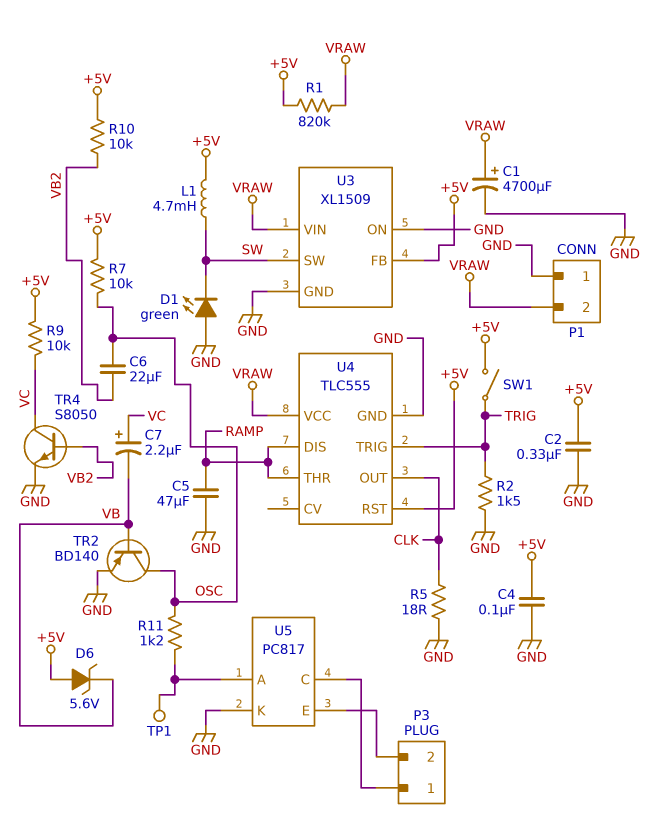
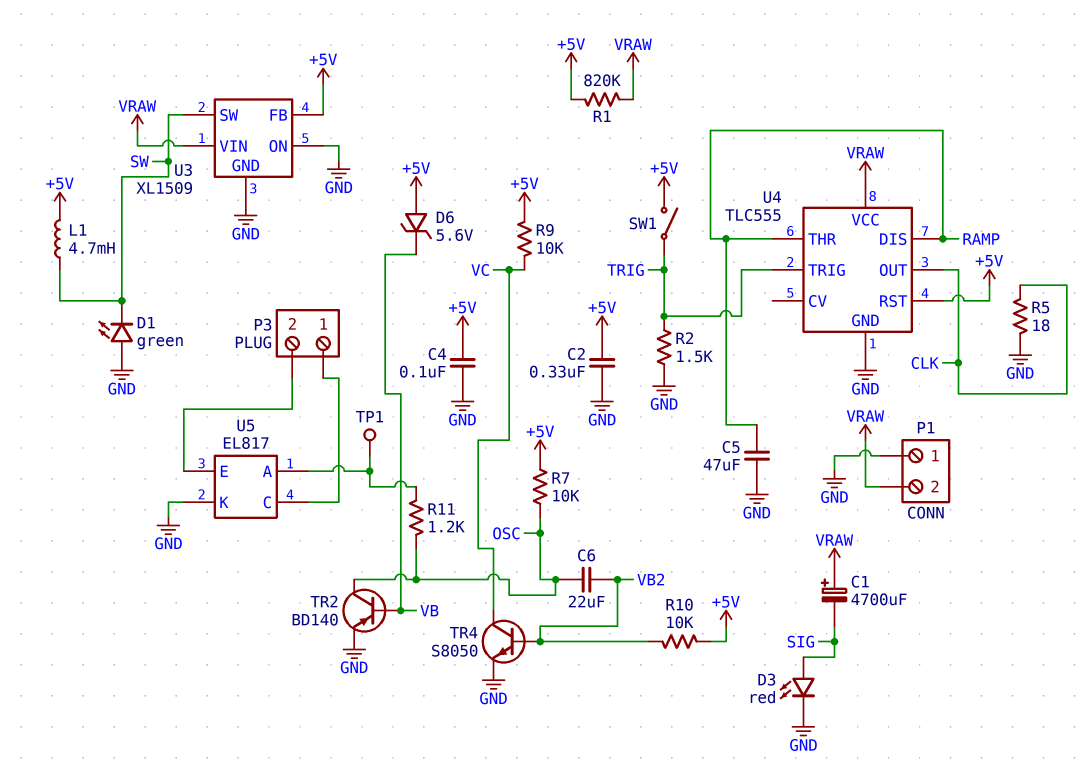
C1: 4700uF (plus VRAW, minus GND) -> 4700uF (plus VRAW, minus SIG)
C7: 2.2uF (plus VC, minus VB) -> none
D3: none -> LED red (A SIG, K GND)
U5: PC817 -> EL817

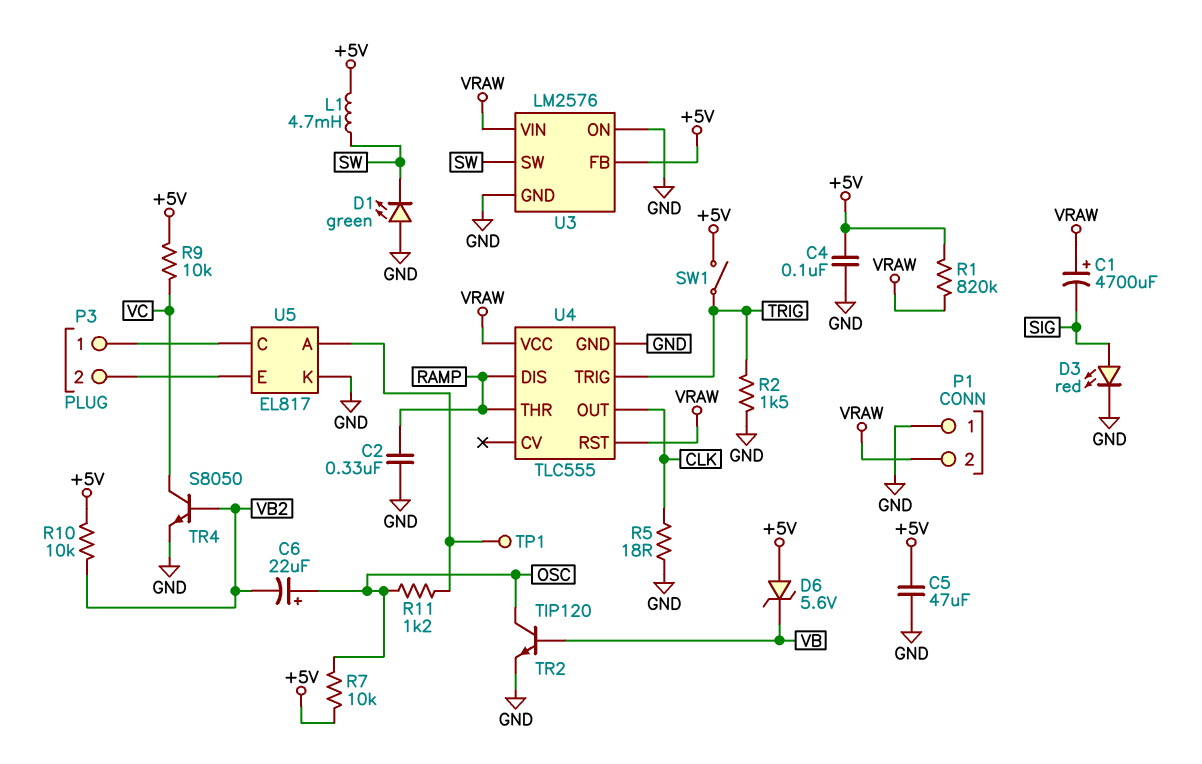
C2: 330nF (+5V, GND) -> 330nF (GND, RAMP)
C5: 47uF (GND, RAMP) -> 47uF (+5V, GND)
C6: 22uF (OSC, VB2) -> 22uF (plus OSC, minus VB2)
TR2: PNP BD140 (B VB, C OSC, E GND) -> NPN TIP120 (B VB, C OSC, E GND)
U3: XL1509 -> LM2576
U4 pin RST: +5V -> VRAW

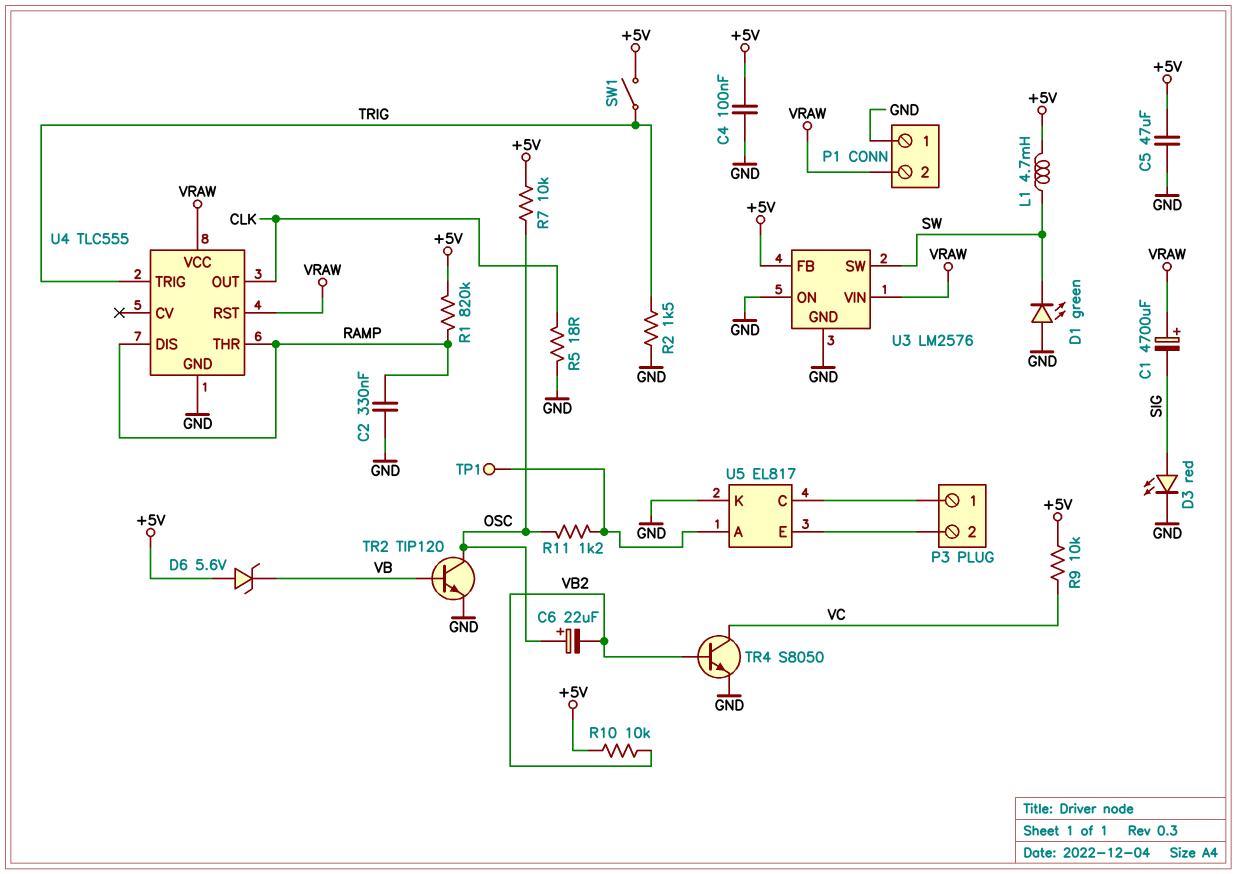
R1: 820k (+5V, VRAW) -> 820k (+5V, RAMP)

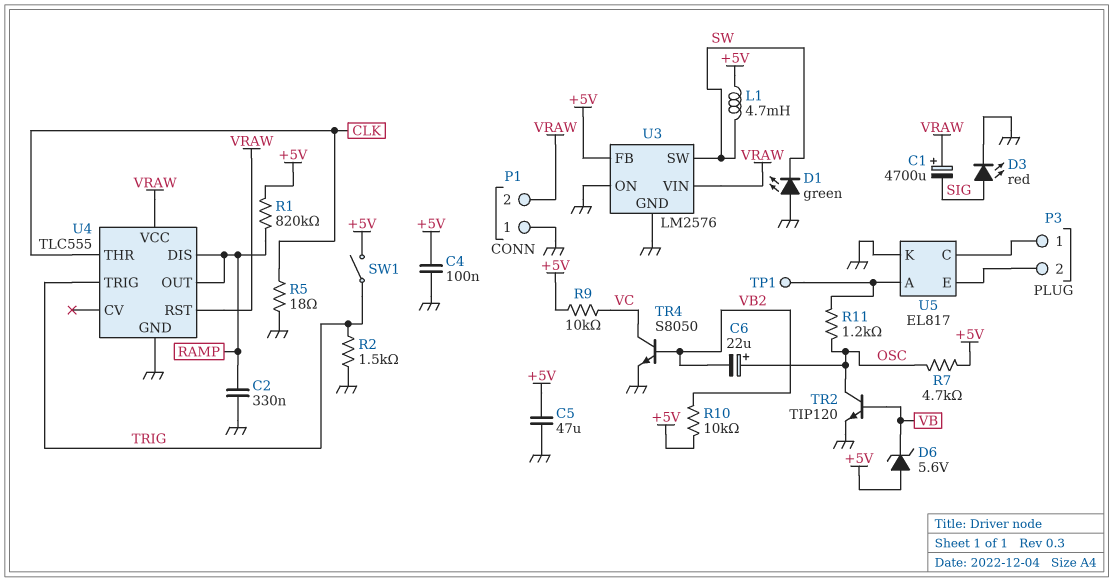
R7: 10k (+5V, OSC) -> 4.7k (+5V, OSC)
U4 pin OUT: CLK -> RAMP
U4 pin THR: RAMP -> CLK

